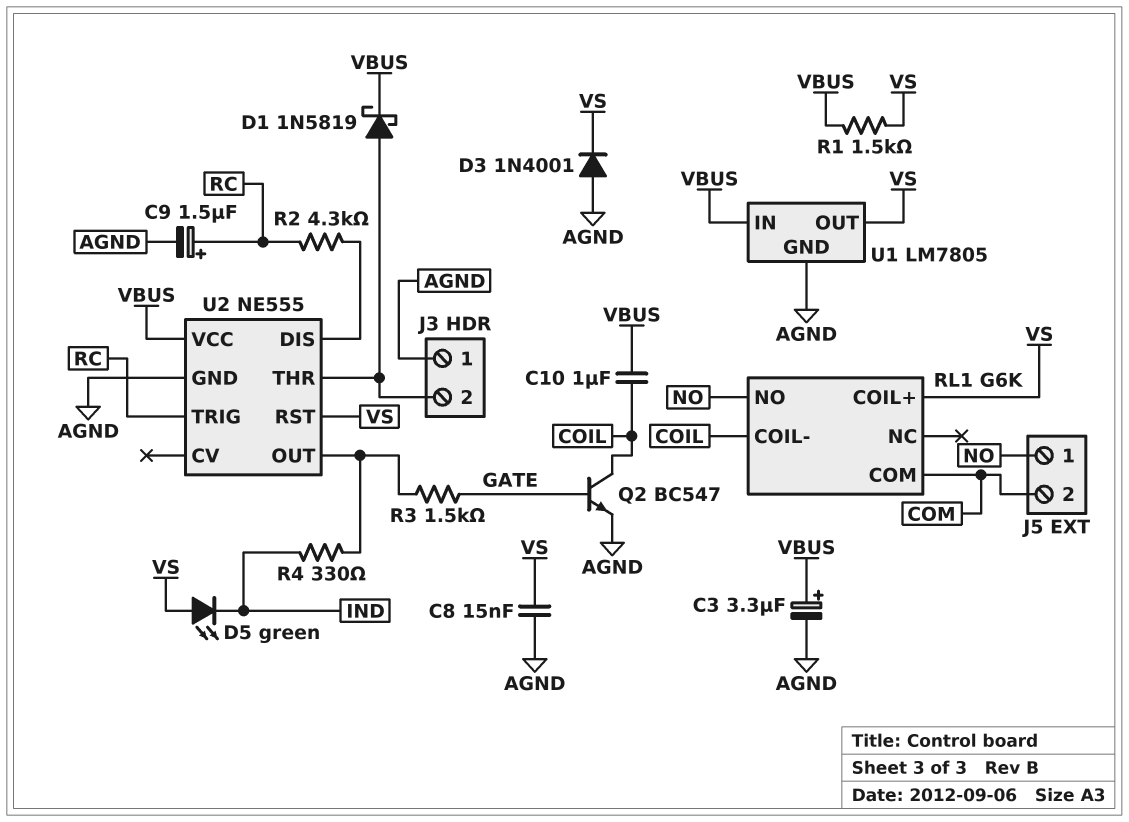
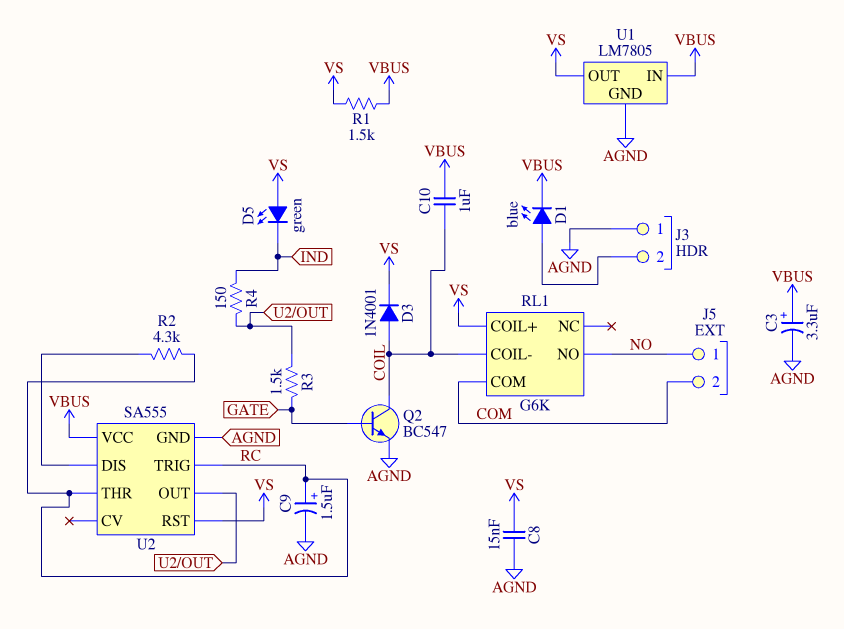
D1: schottky 1N5819 (A J3/2, K VBUS) -> LED blue (A J3/2, K VBUS)
D3: diode 1N4001 (A AGND, K VS) -> diode 1N4001 (A COIL, K VS)
R4: 330 (IND, U2/OUT) -> 150 (IND, U2/OUT)
U2: NE555 -> SA555
U2 pin THR: J3/2 -> RC

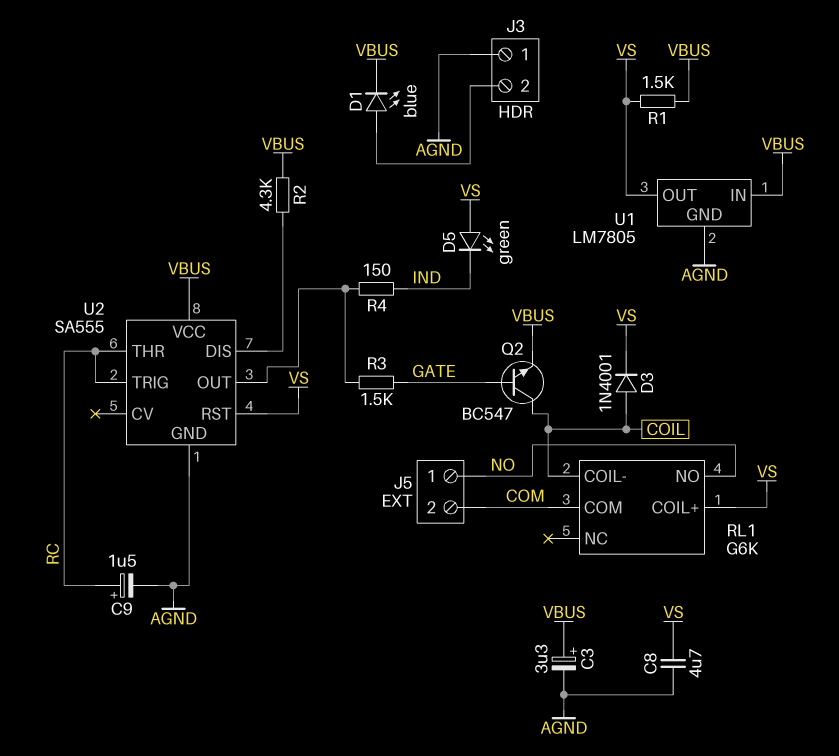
C8: 15nF (AGND, VS) -> 4.7uF (AGND, VS)
C10: 1uF (COIL, VBUS) -> none
Q2: NPN BC547 (B GATE, C COIL, E AGND) -> NPN BC547 (B GATE, C COIL, E VBUS)
R2: 4.3k (RC, U2/DIS) -> 4.3k (U2/DIS, VBUS)

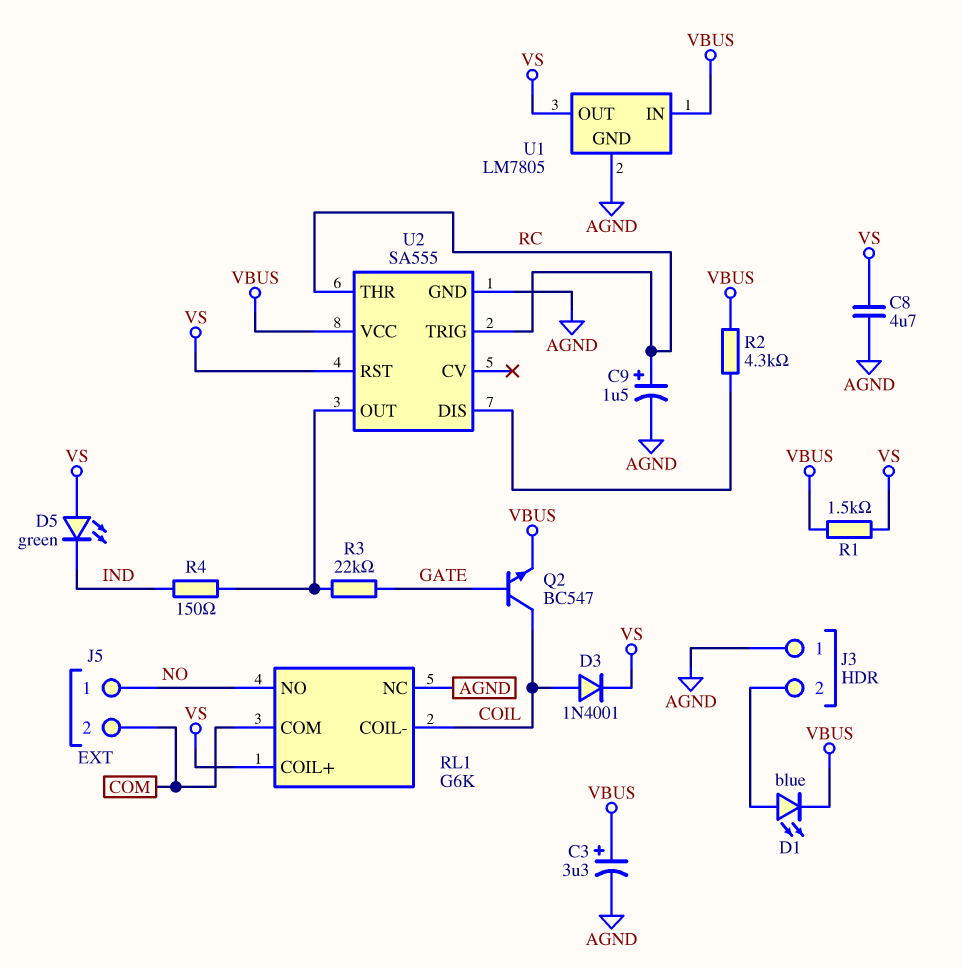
R3: 1.5k (GATE, U2/OUT) -> 22k (GATE, U2/OUT)
RL1 pin NC: none -> AGND

